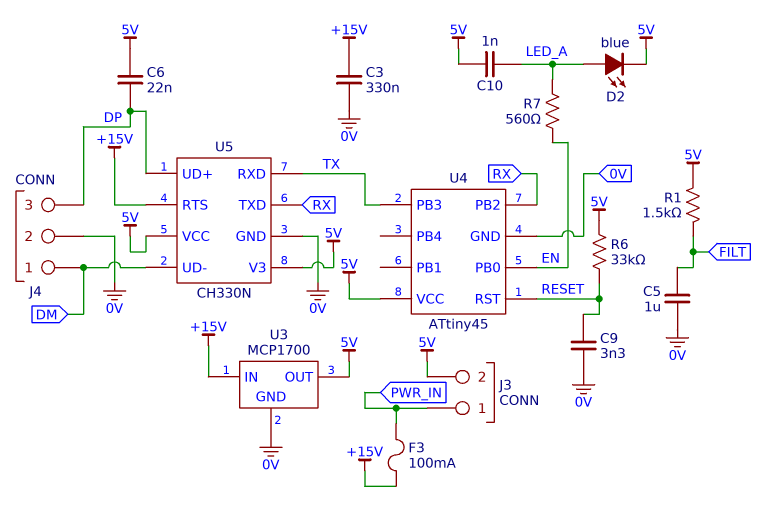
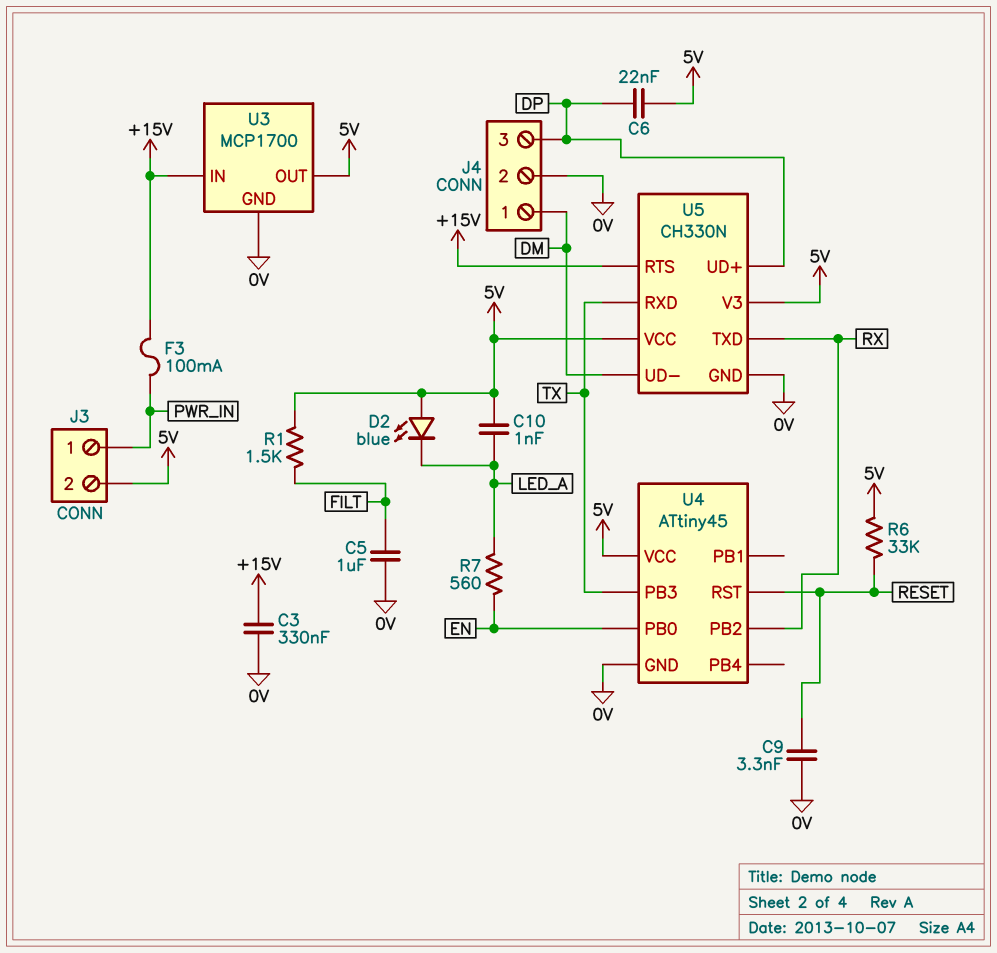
D2: LED blue (A LED_A, K 5V) -> LED blue (A 5V, K LED_A)

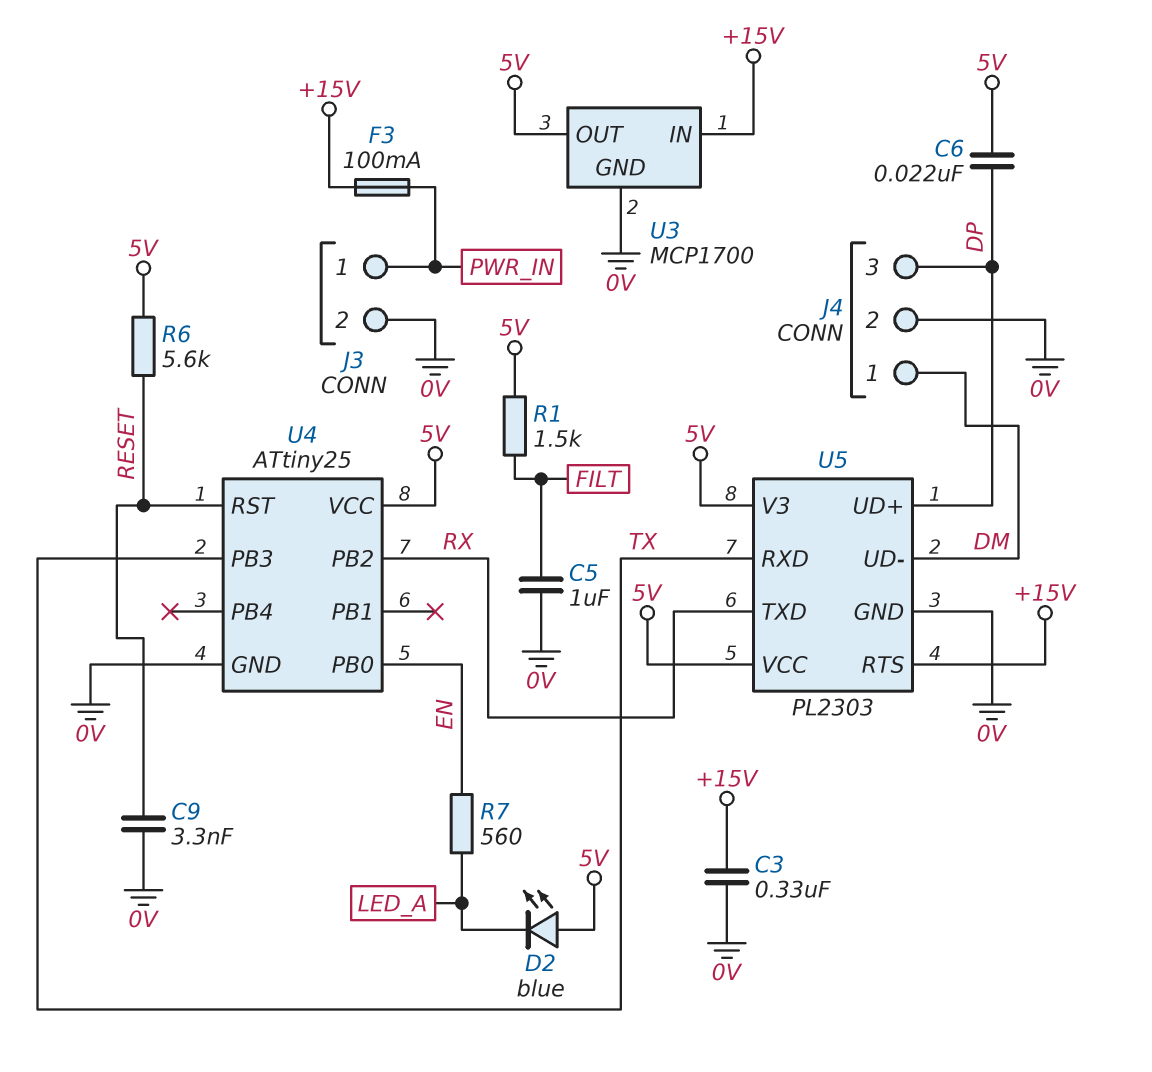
C10: 1nF (5V, LED_A) -> none
J3 pin 2: 5V -> 0V
R6: 33k (5V, RESET) -> 5.6k (5V, RESET)
U4: ATtiny45 -> ATtiny25
U5: CH330N -> PL2303

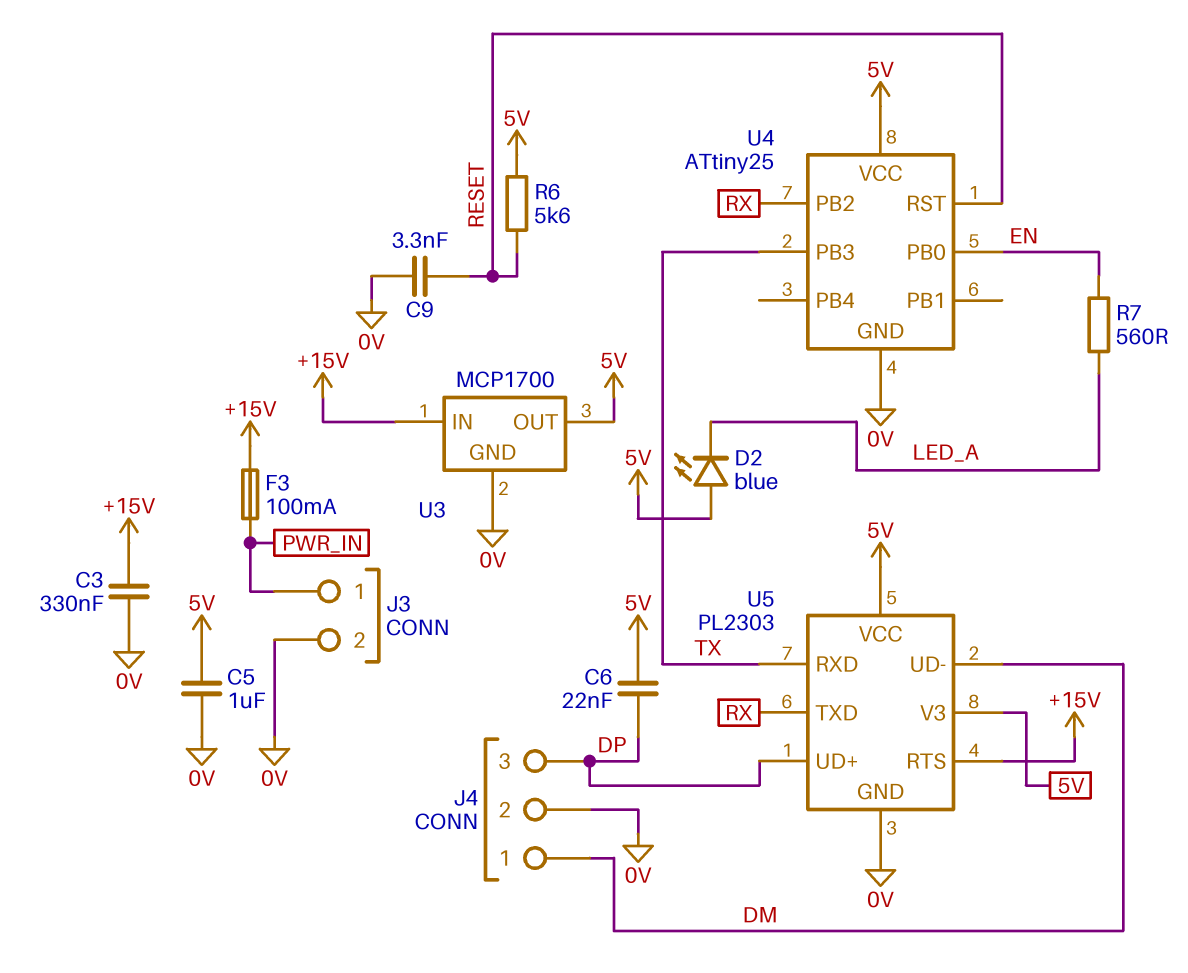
C5: 1uF (0V, FILT) -> 1uF (0V, 5V)
R1: 1.5k (5V, FILT) -> none

